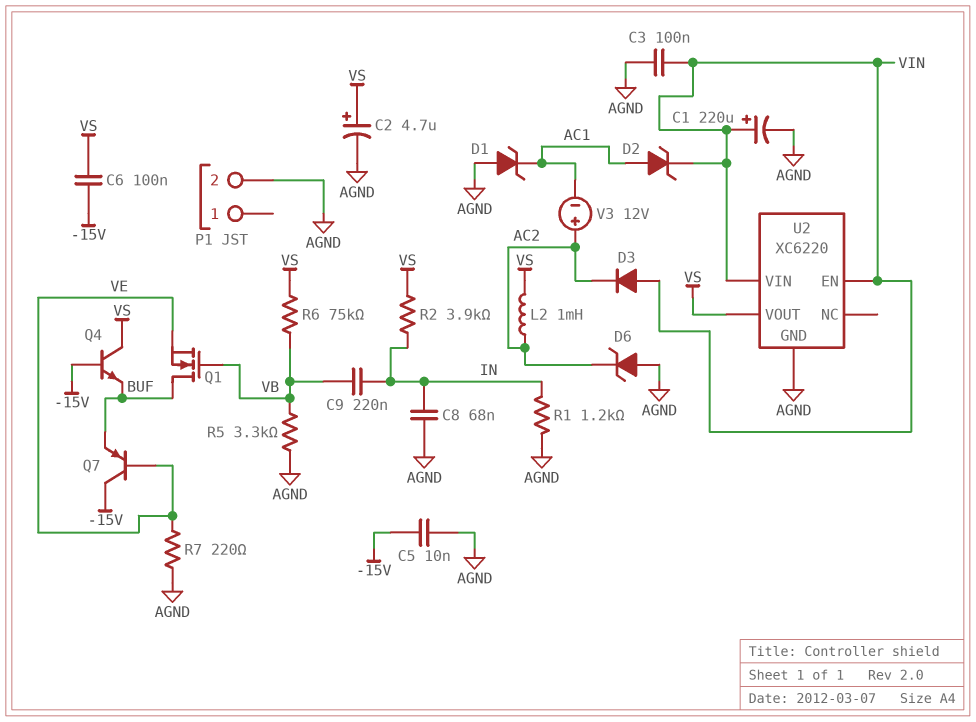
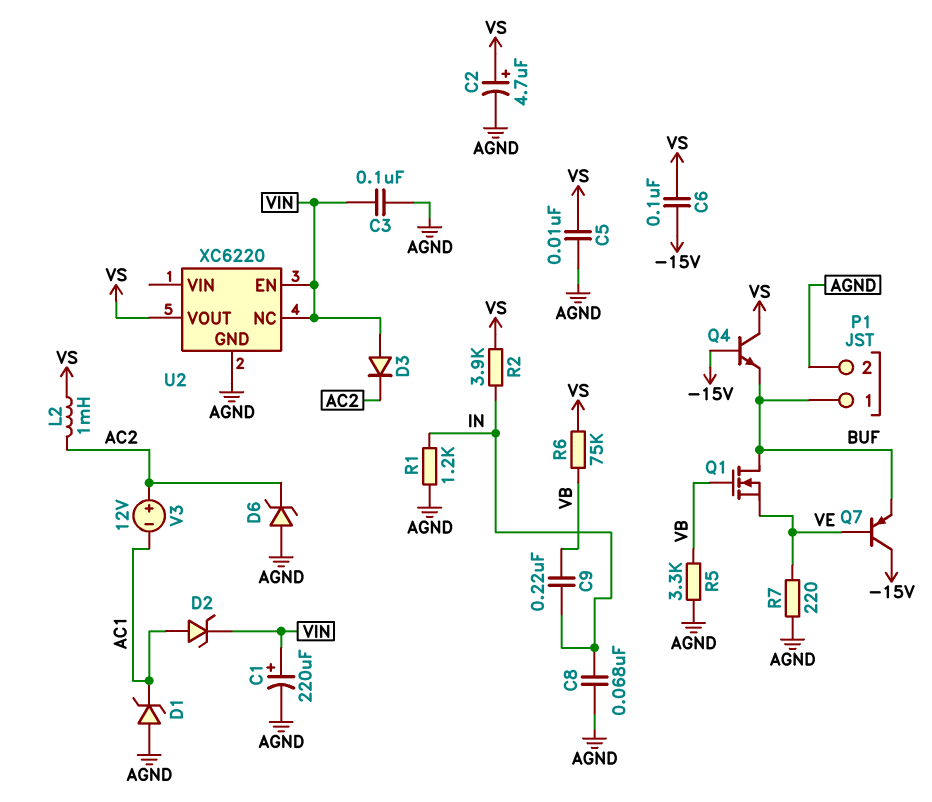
C5: 10nF (-15V, AGND) -> 10nF (AGND, VS)
P1 pin 1: none -> BUF
U2 pin NC: none -> VIN
U2 pin VIN: VIN -> none

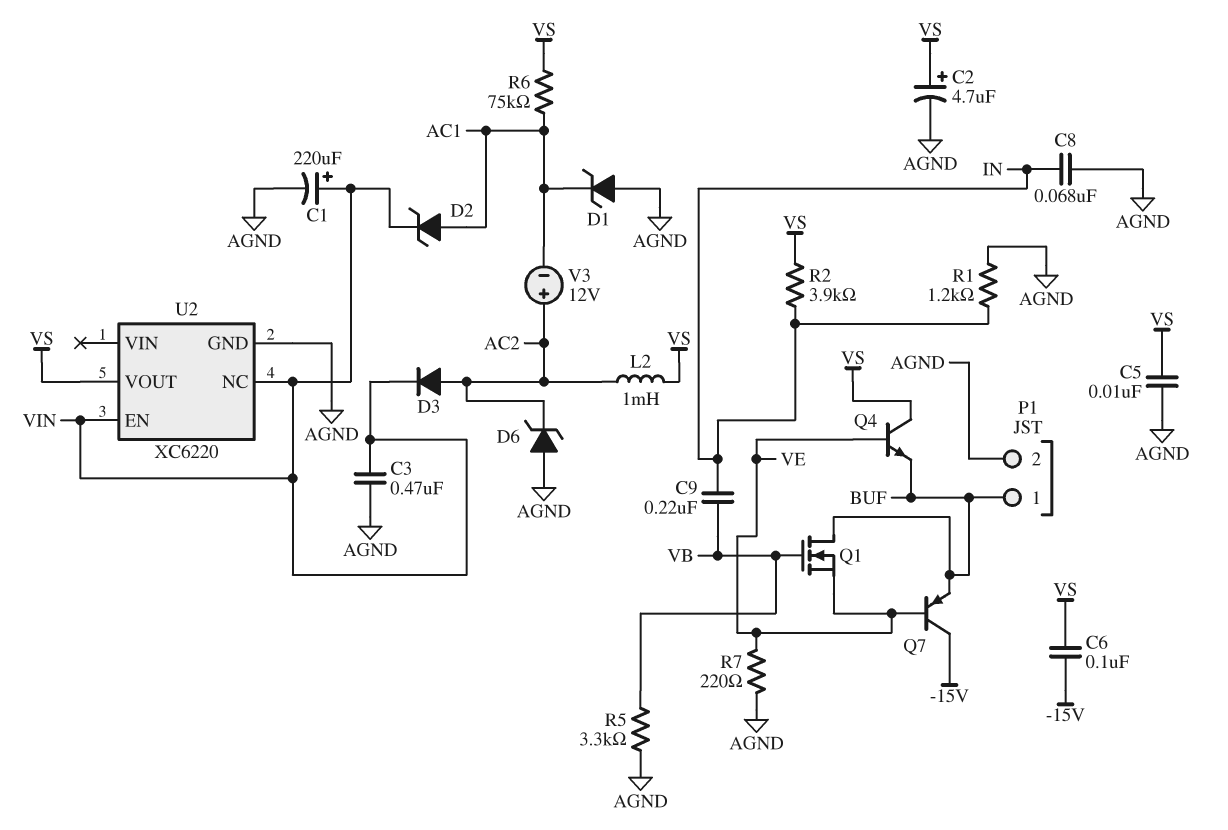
C3: 100nF (AGND, VIN) -> 470nF (AGND, VIN)
D3: diode (A VIN, K AC2) -> diode (A AC2, K VIN)
Q4: NPN (B -15V, C VS, E BUF) -> NPN (B VE, C VS, E BUF)
R6: 75k (VB, VS) -> 75k (AC1, VS)

